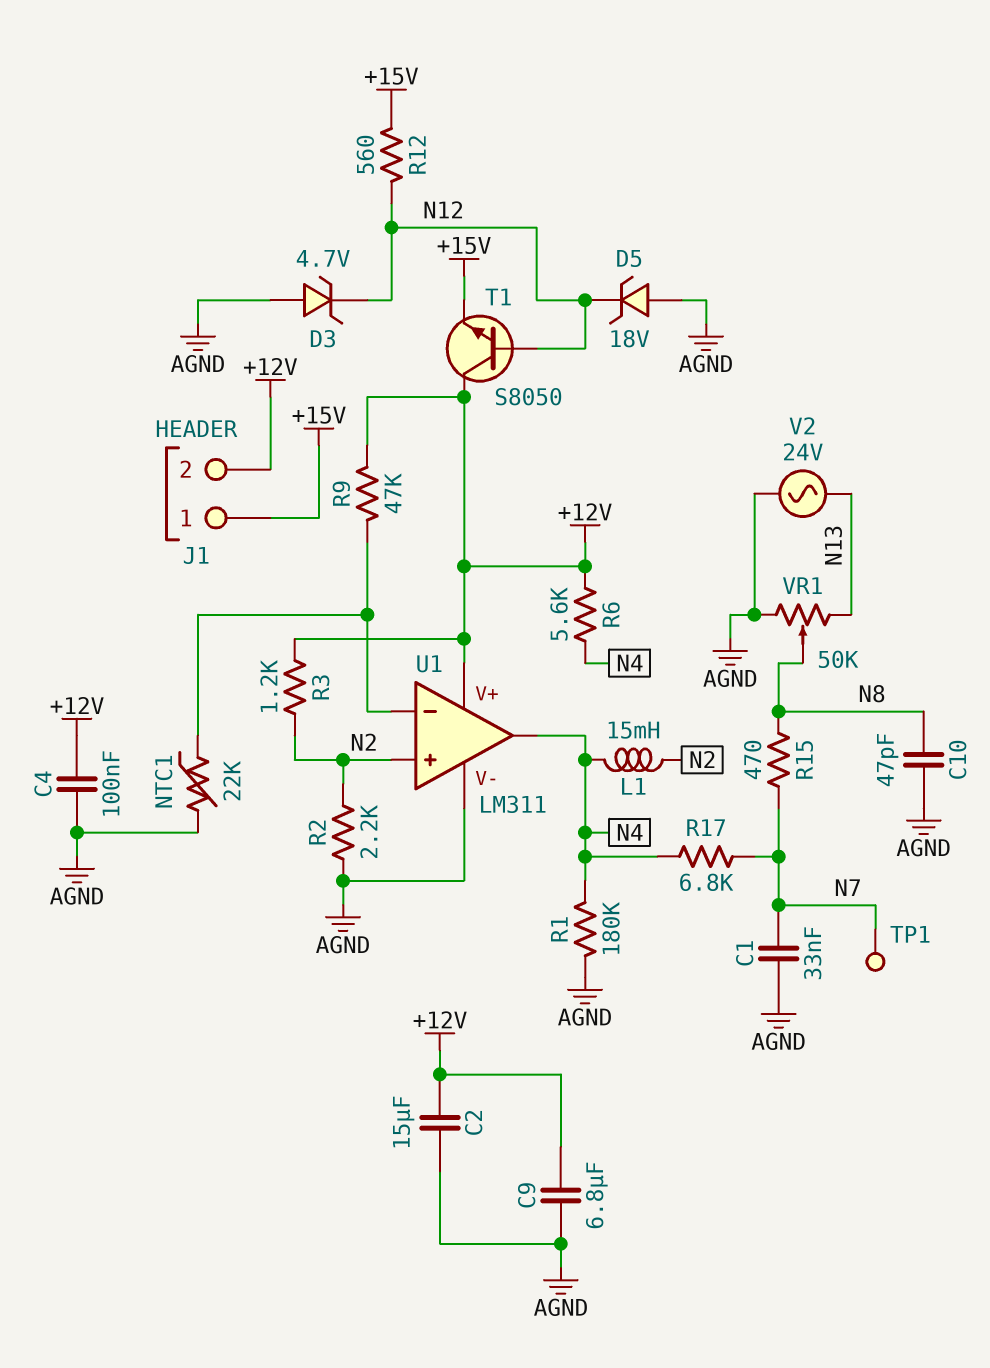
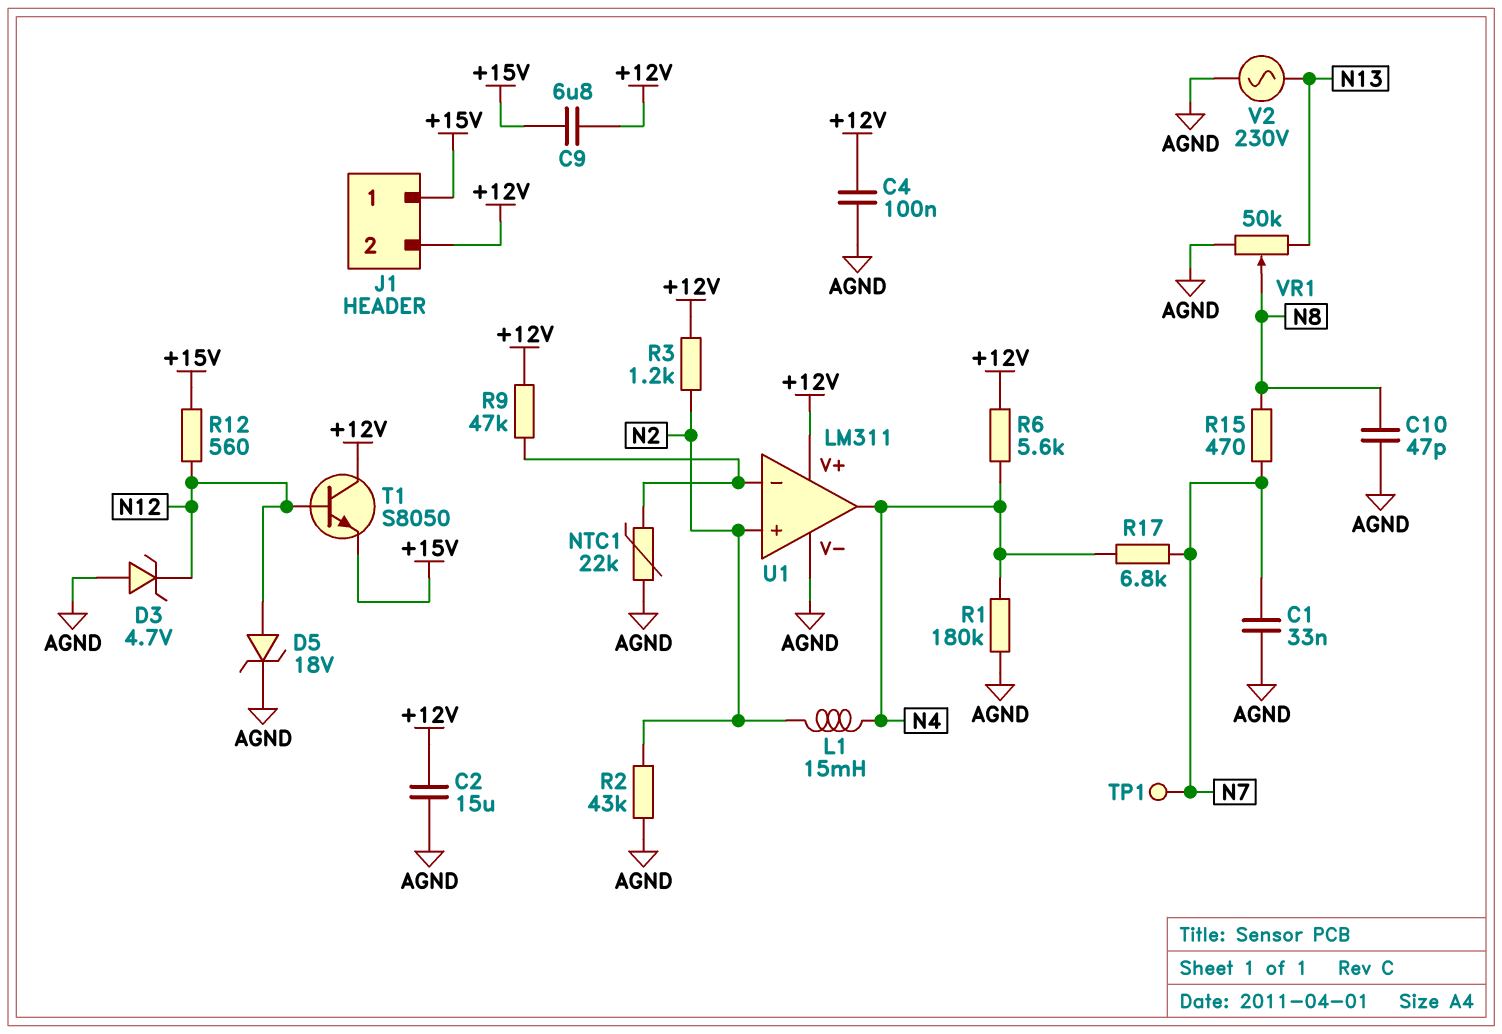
C9: 6.8uF (+12V, AGND) -> 6.8uF (+12V, +15V)
D5: zener 18V (A AGND, K N12) -> zener 18V (A N12, K AGND)
R2: 2.2k (AGND, N2) -> 43k (AGND, N2)
V2: AC 24V (AGND, N13) -> AC 230V (AGND, N13)

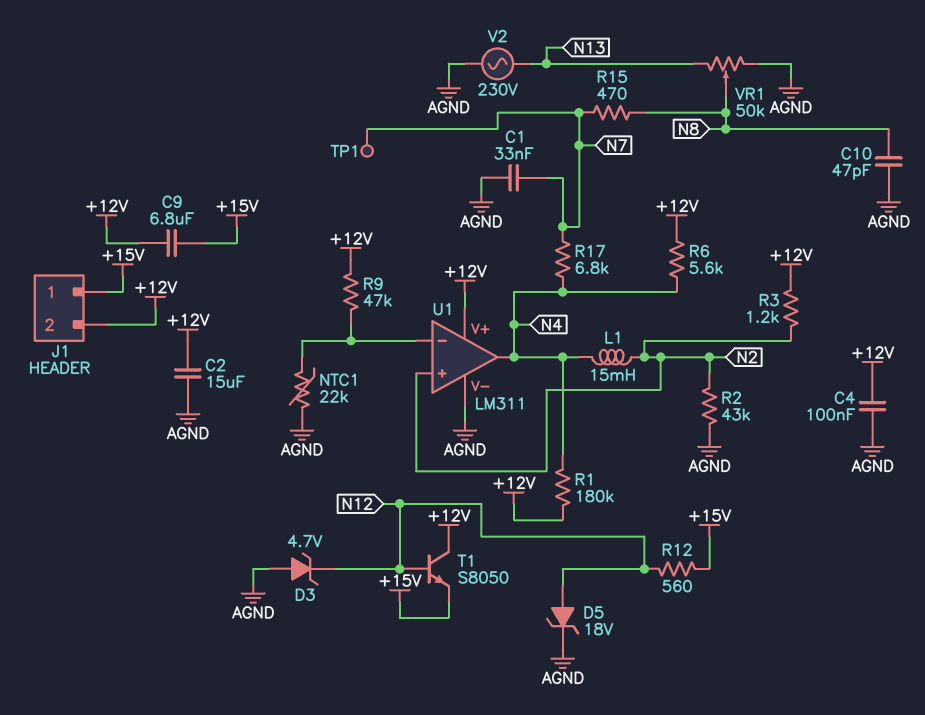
R1: 180k (AGND, N4) -> 180k (+12V, N4)

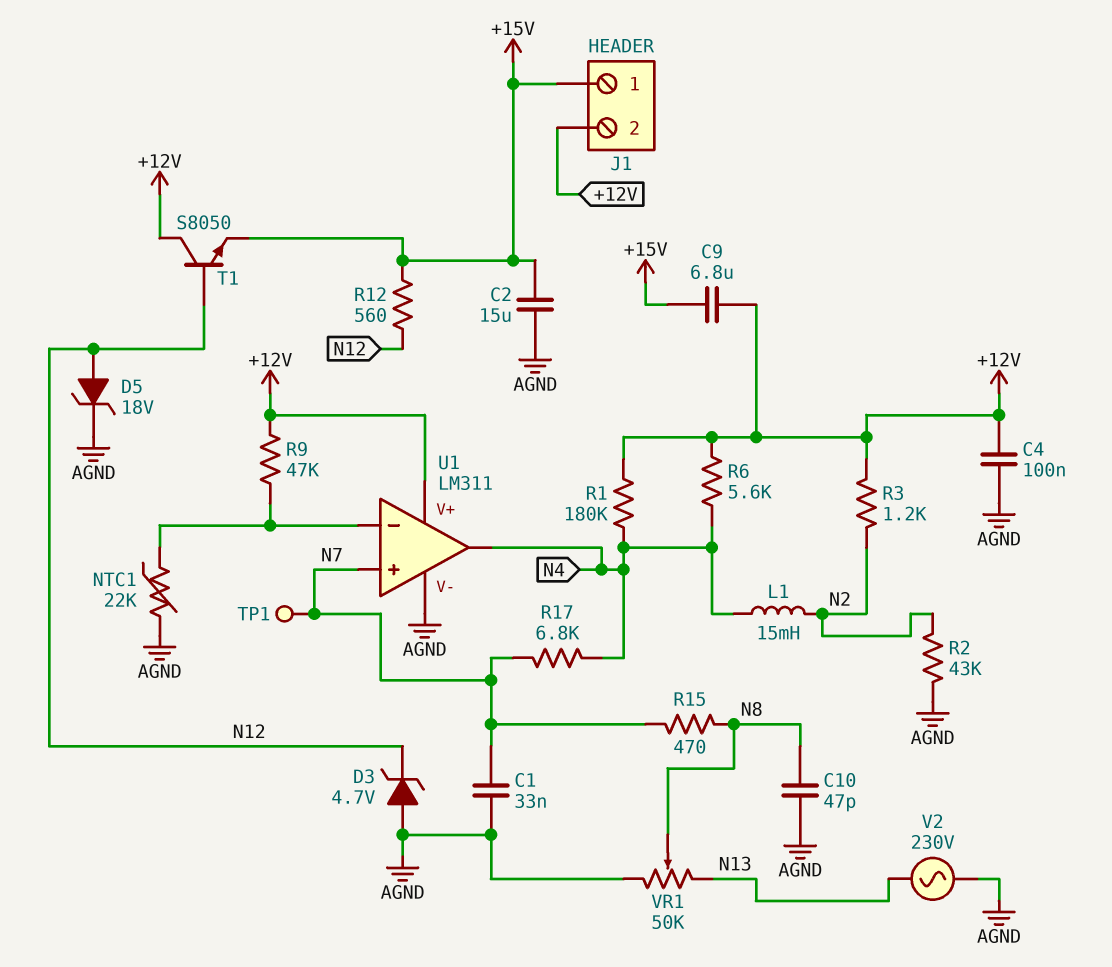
C2: 15uF (+12V, AGND) -> 15uF (+15V, AGND)
U1 pin in+: N2 -> N7

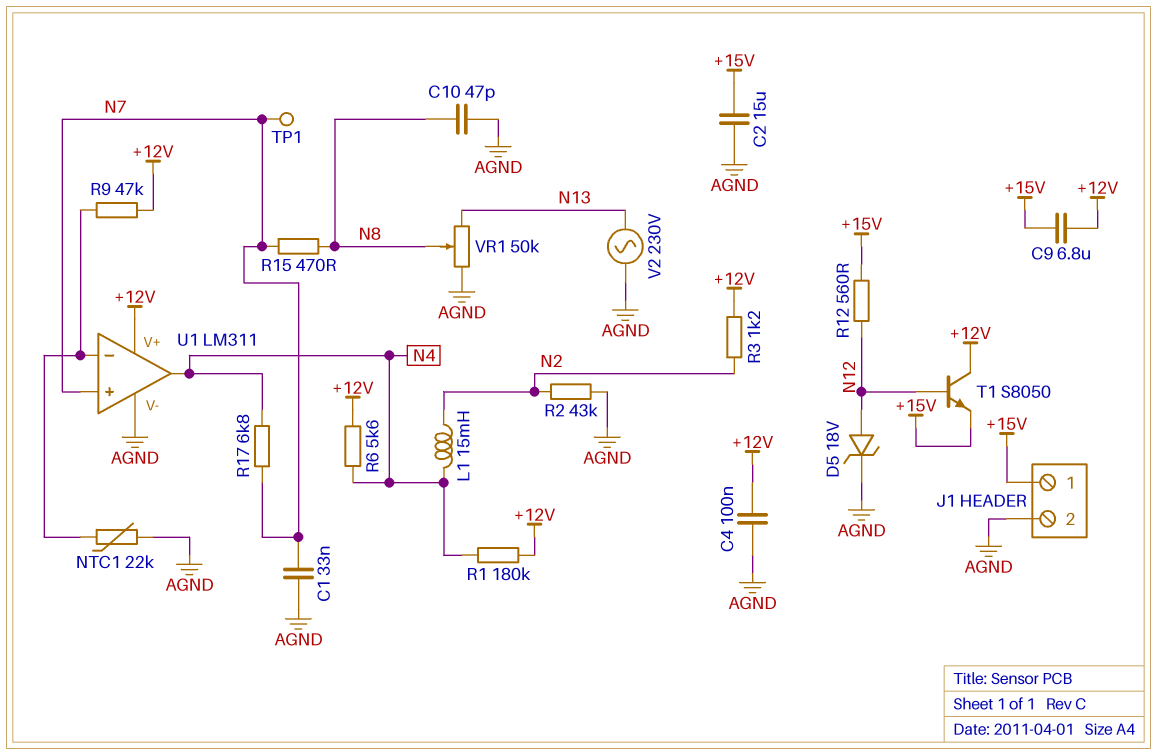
D3: zener 4.7V (A AGND, K N12) -> none
J1 pin 2: +12V -> AGND

